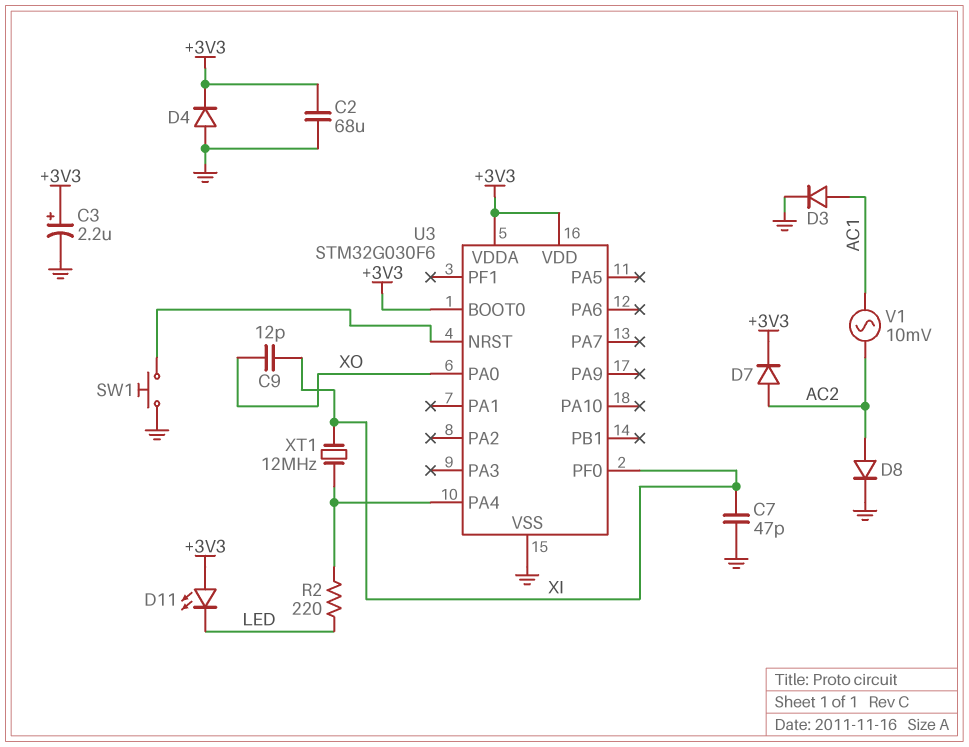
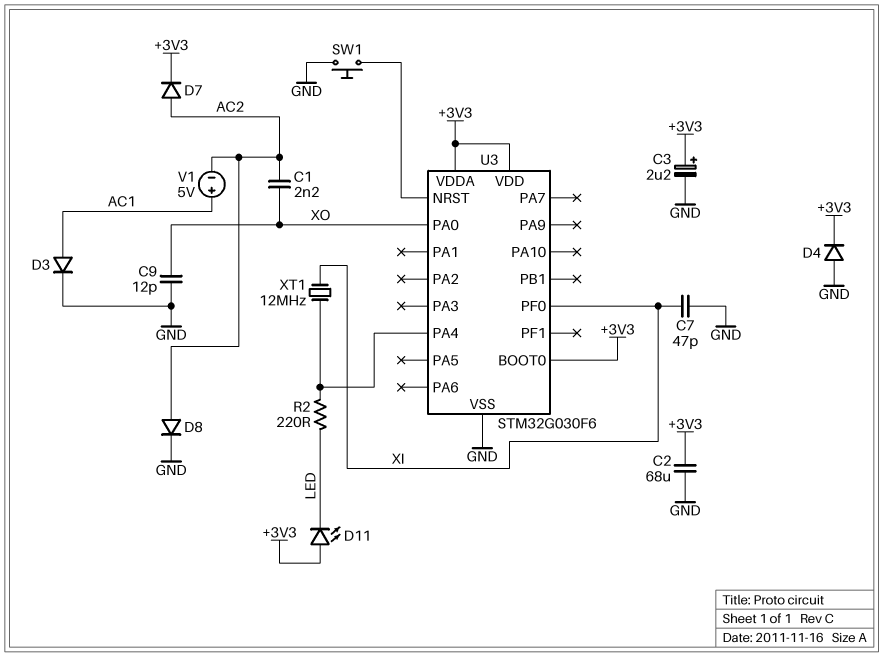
C1: none -> 2.2nF (AC2, XO)
C9: 12pF (XI, XO) -> 12pF (GND, XO)
V1: AC 10mV (AC1, AC2) -> 5V (plus AC1, minus AC2)

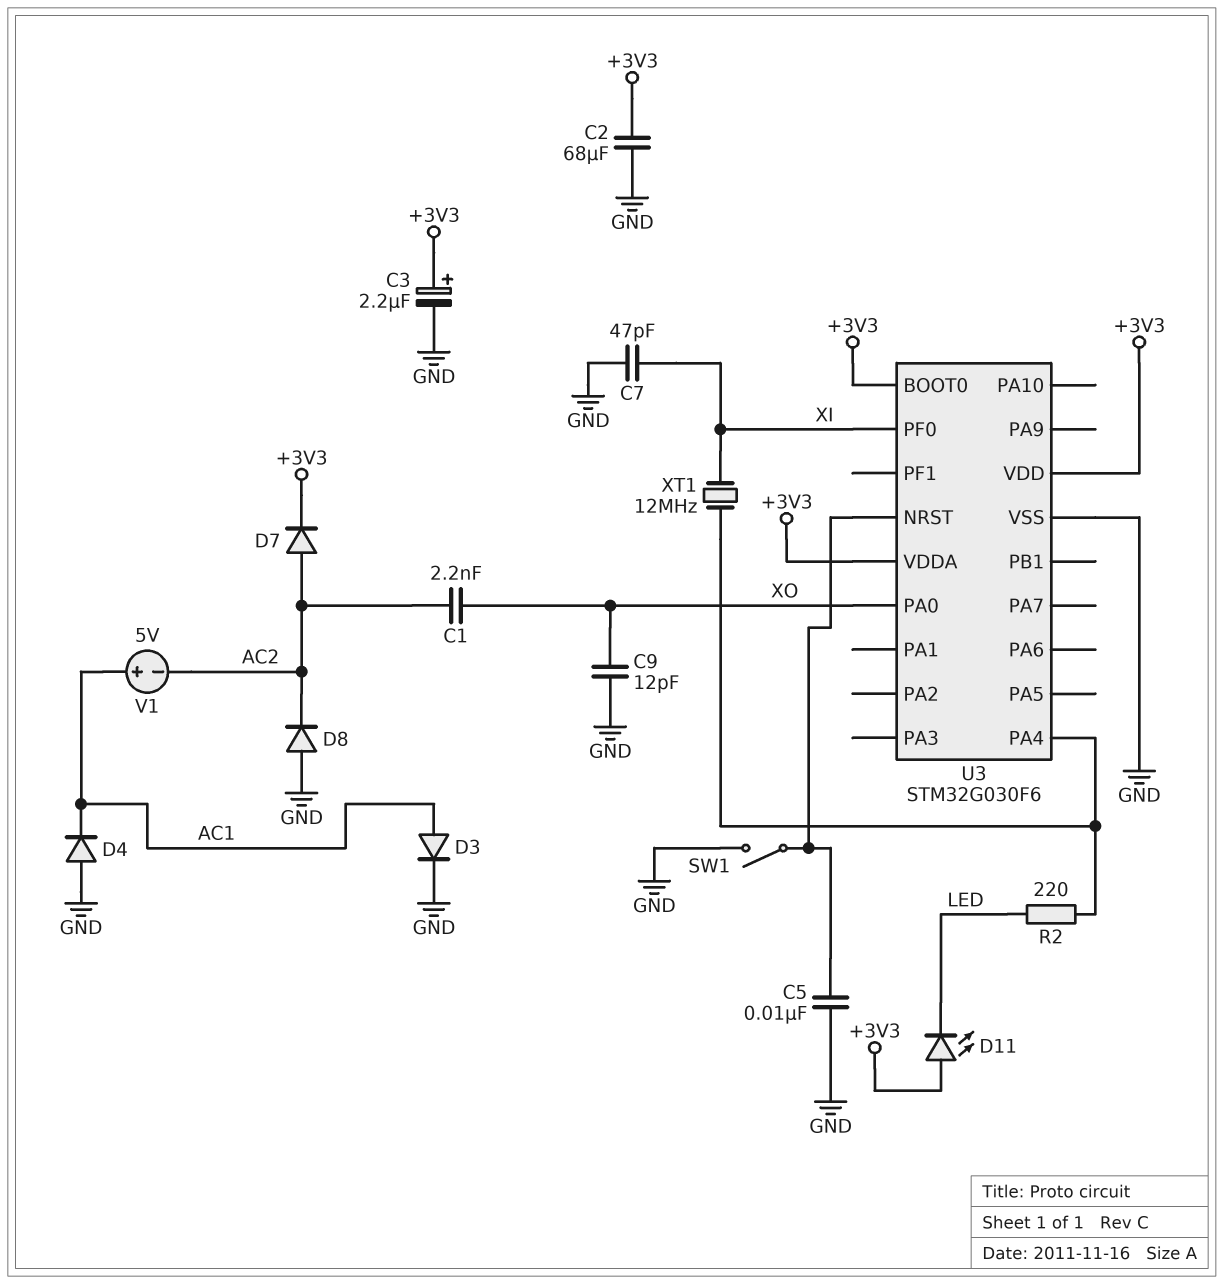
C5: none -> 10nF (GND, U3/NRST)
D4: diode (A GND, K +3V3) -> diode (A GND, K AC1)
D8: diode (A AC2, K GND) -> diode (A GND, K AC2)
SW1: button (GND, U3/NRST) -> switch (GND, U3/NRST)

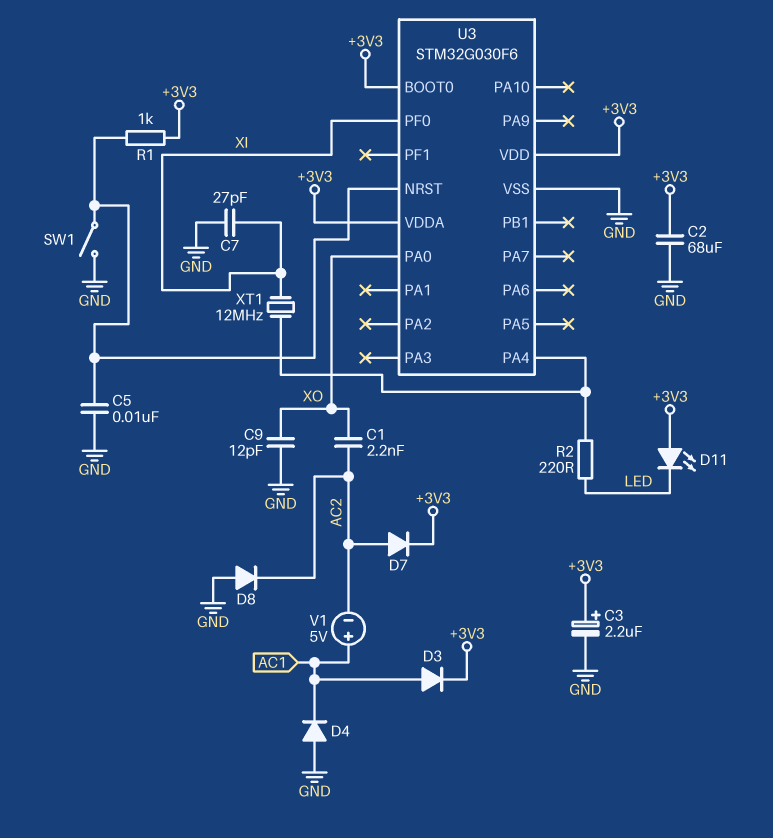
C7: 47pF (GND, XI) -> 27pF (GND, XI)
D3: diode (A AC1, K GND) -> diode (A AC1, K +3V3)
R1: none -> 1k (+3V3, U3/NRST)

